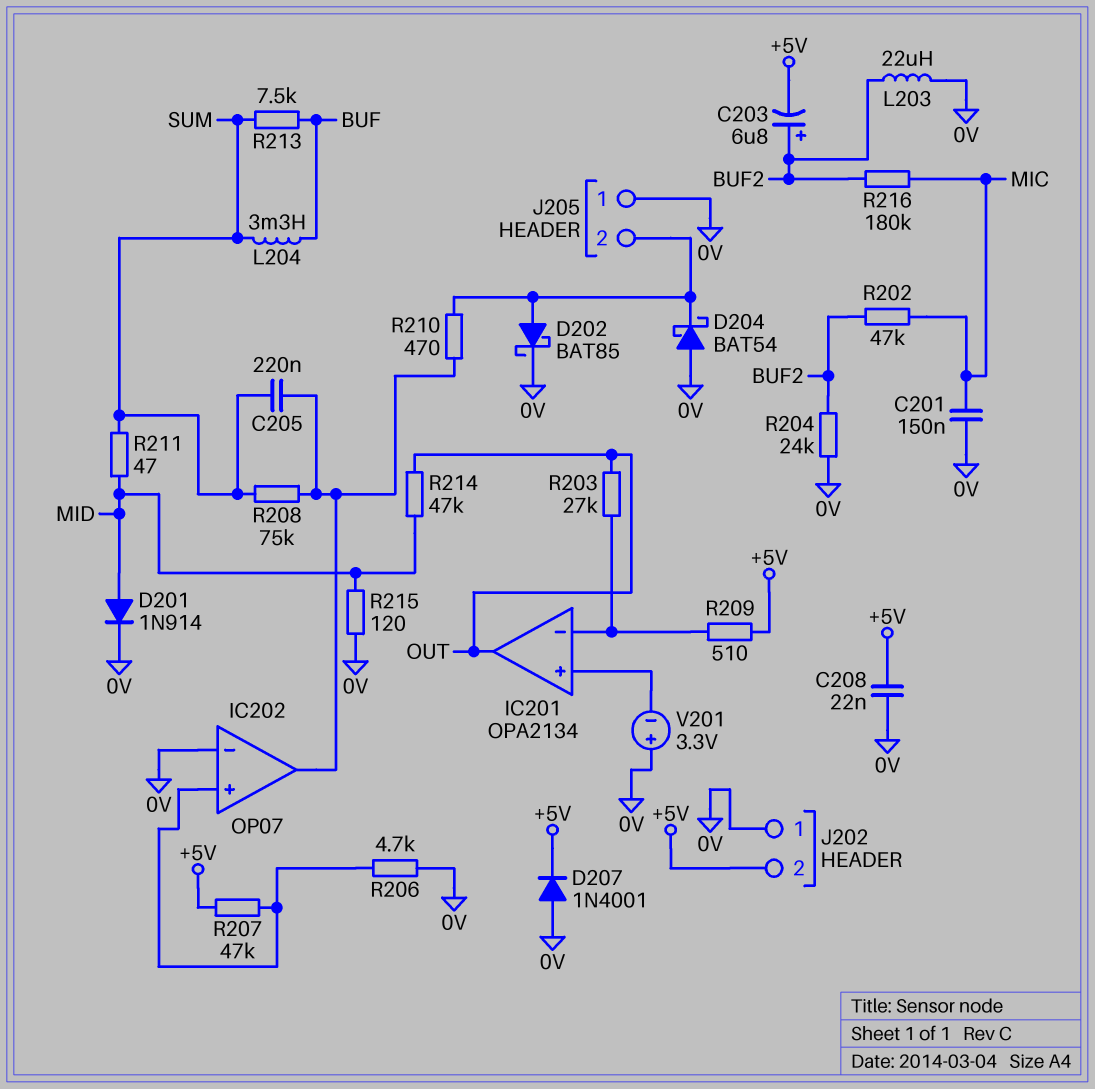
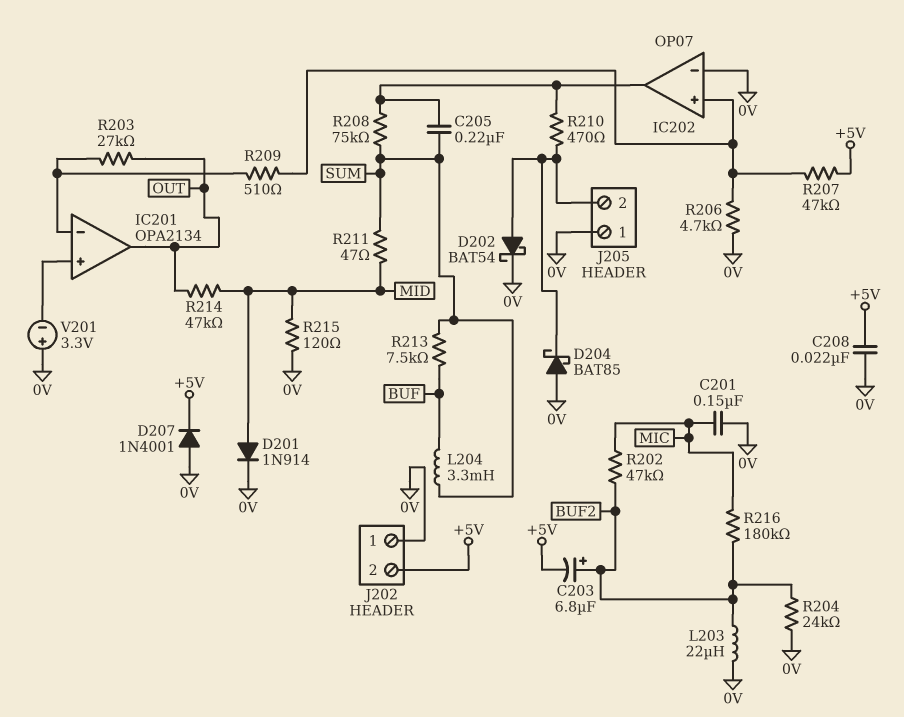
D202: schottky BAT85 (A J205/2, K 0V) -> schottky BAT54 (A J205/2, K 0V)
D204: schottky BAT54 (A 0V, K J205/2) -> schottky BAT85 (A 0V, K J205/2)
R209: 510 (+5V, IC201/in-) -> 510 (IC201/in-, IC202/in+)

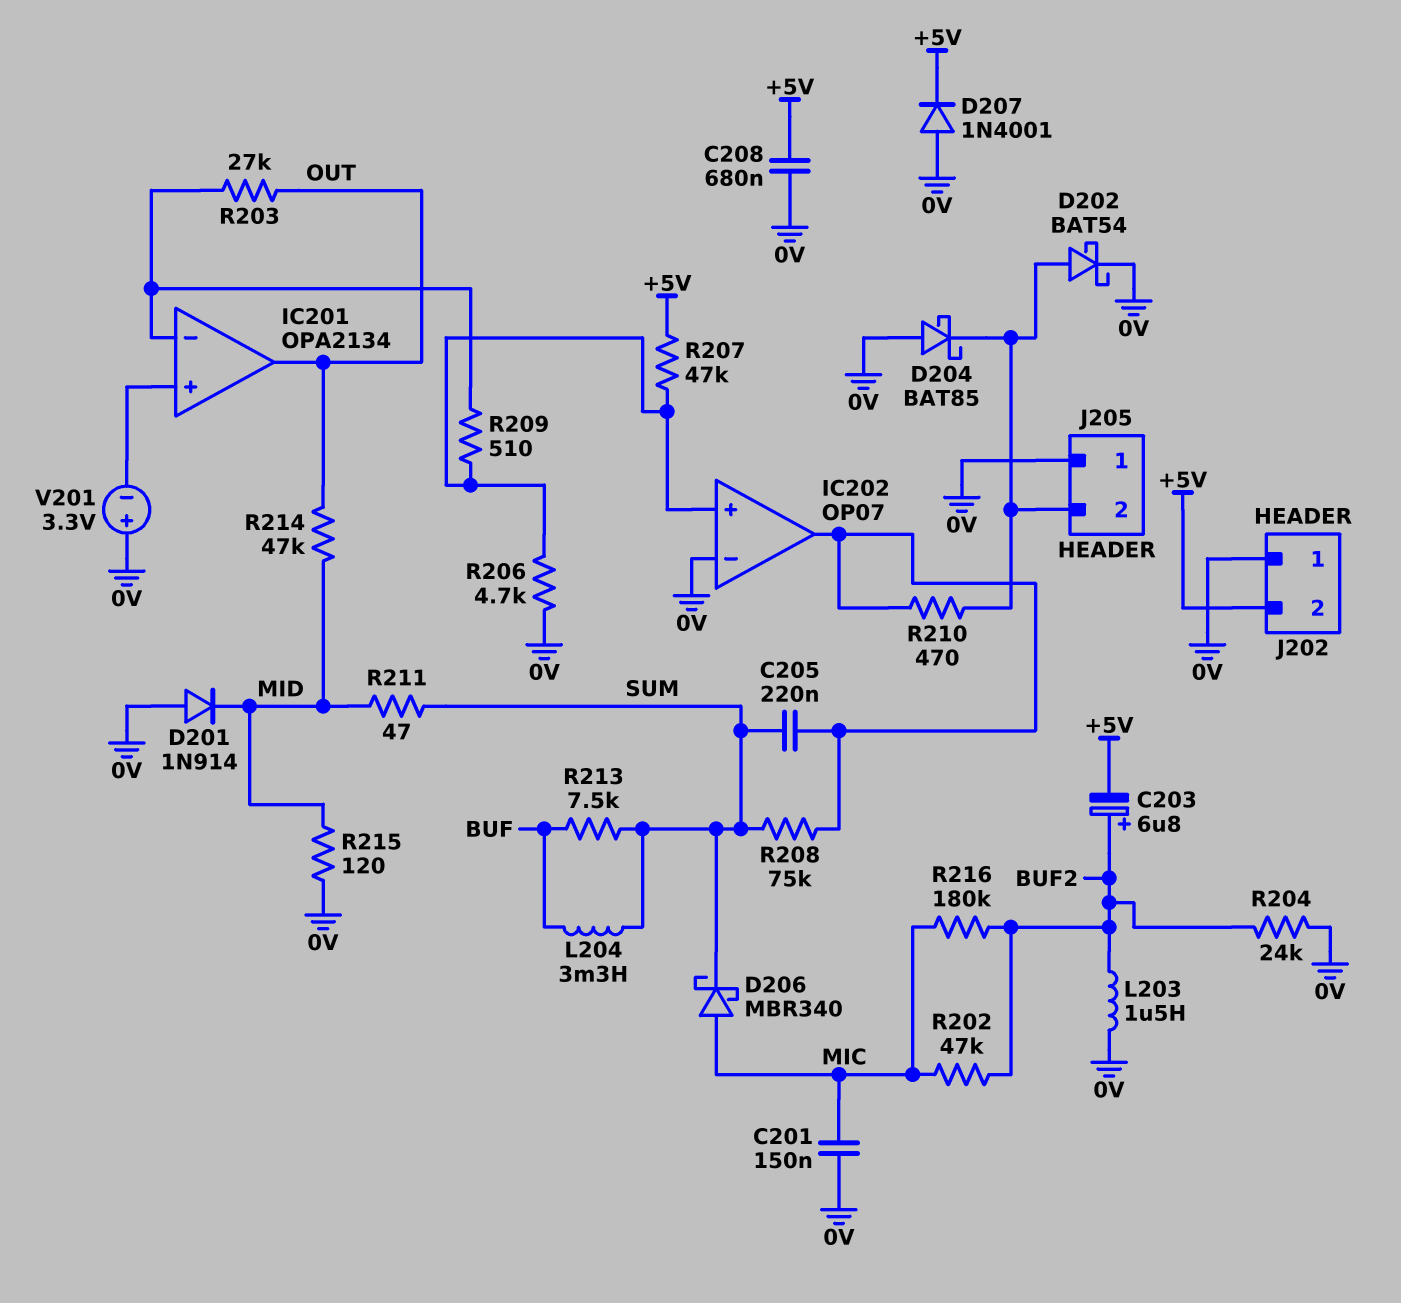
C208: 22nF (+5V, 0V) -> 680nF (+5V, 0V)
D201: diode 1N914 (A MID, K 0V) -> diode 1N914 (A 0V, K MID)
D206: none -> schottky MBR340 (A MIC, K SUM)
L203: 22uH (0V, BUF2) -> 1.5uH (0V, BUF2)

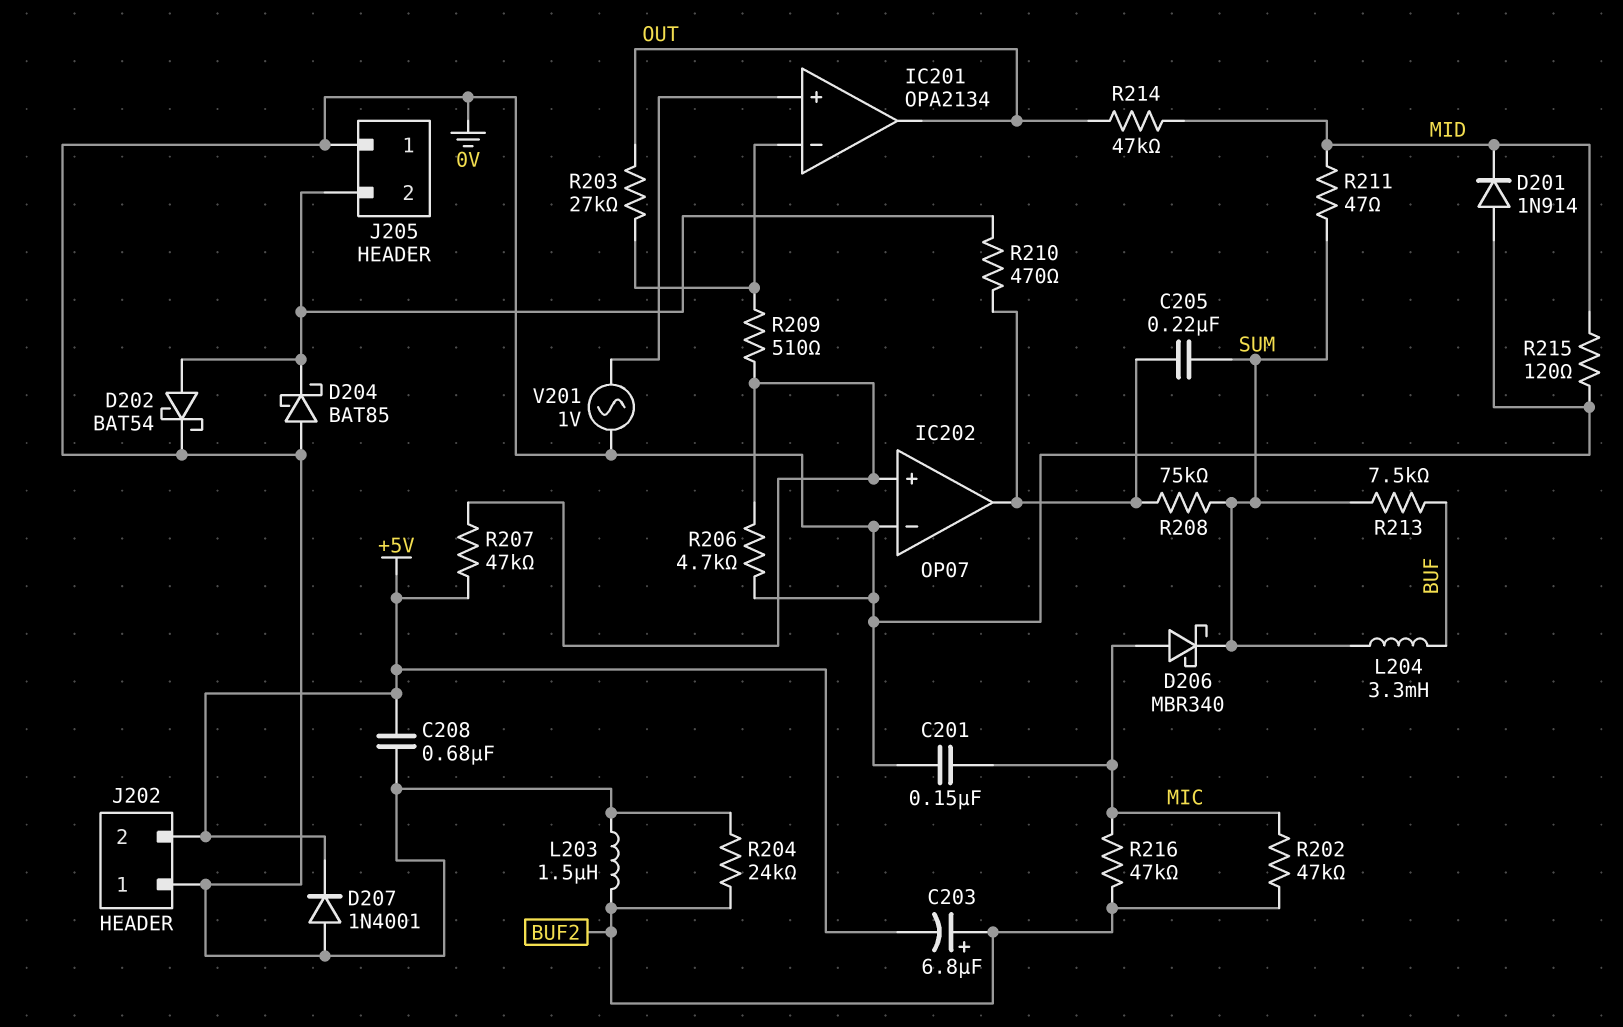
R216: 180k (BUF2, MIC) -> 47k (BUF2, MIC)
V201: 3.3V (plus 0V, minus IC201/in+) -> AC 1V (0V, IC201/in+)

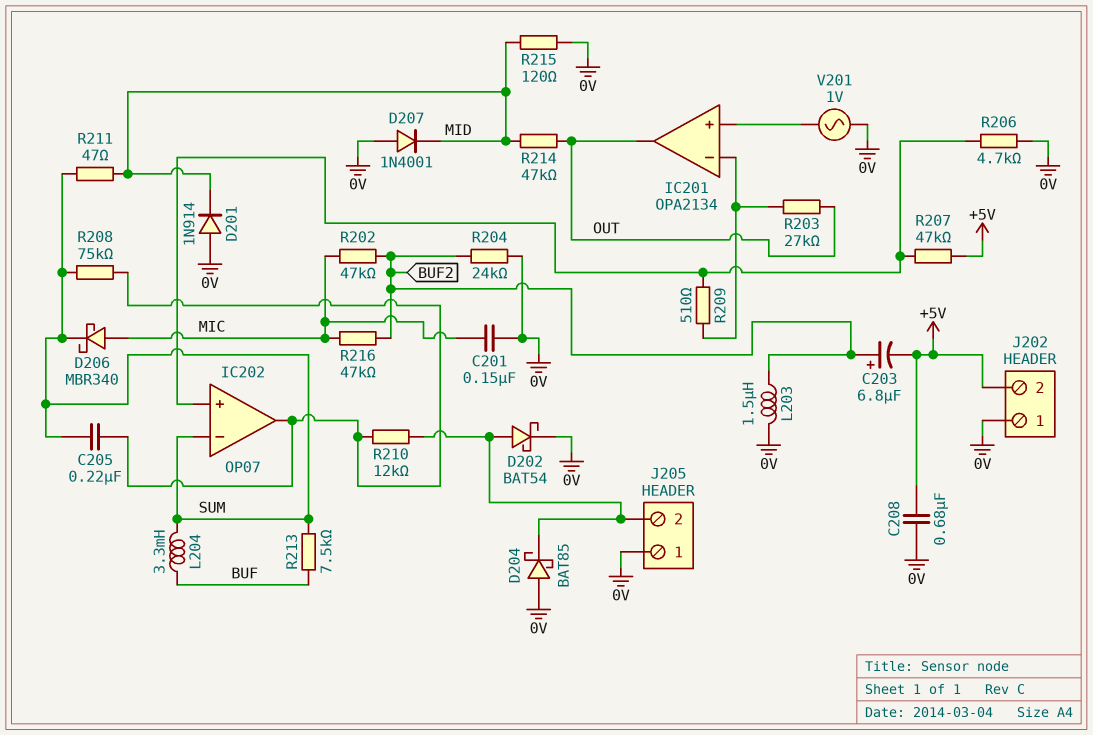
D207: diode 1N4001 (A 0V, K +5V) -> diode 1N4001 (A 0V, K MID)
IC202 pin in-: 0V -> SUM
R210: 470 (IC202/out, J205/2) -> 12k (IC202/out, J205/2)

